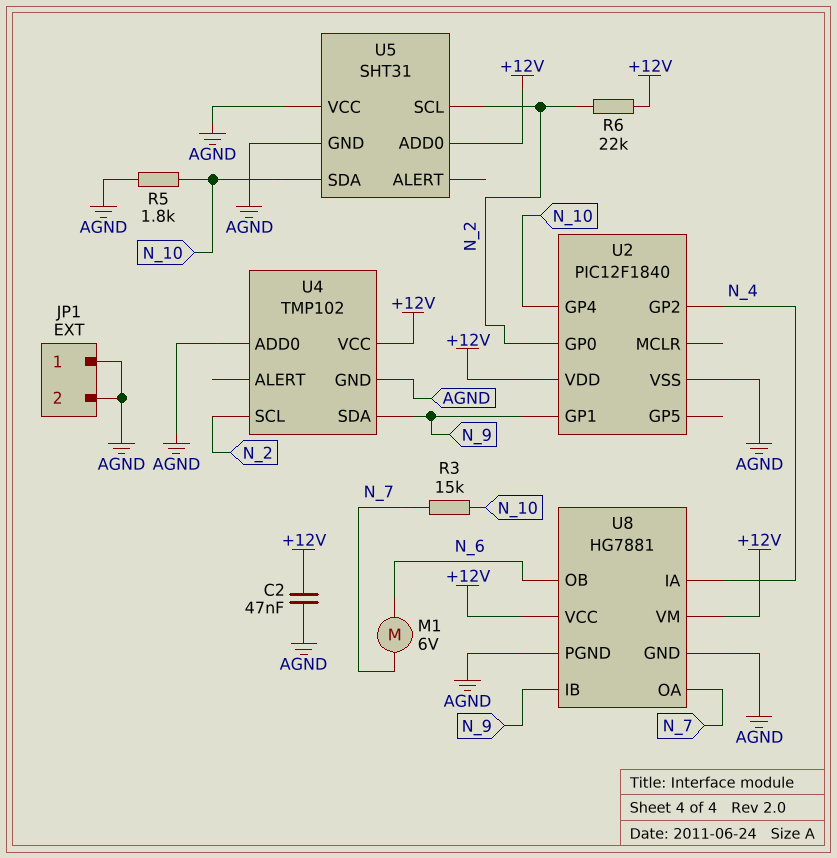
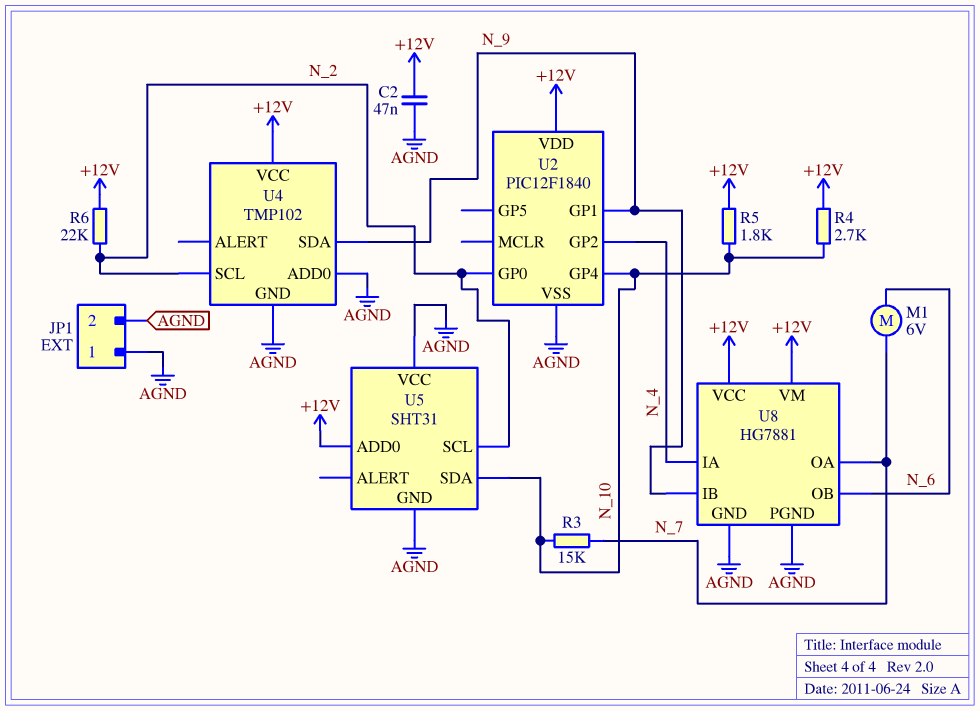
R4: none -> 2.7k (+12V, N_10)
R5: 1.8k (AGND, N_10) -> 1.8k (+12V, N_10)

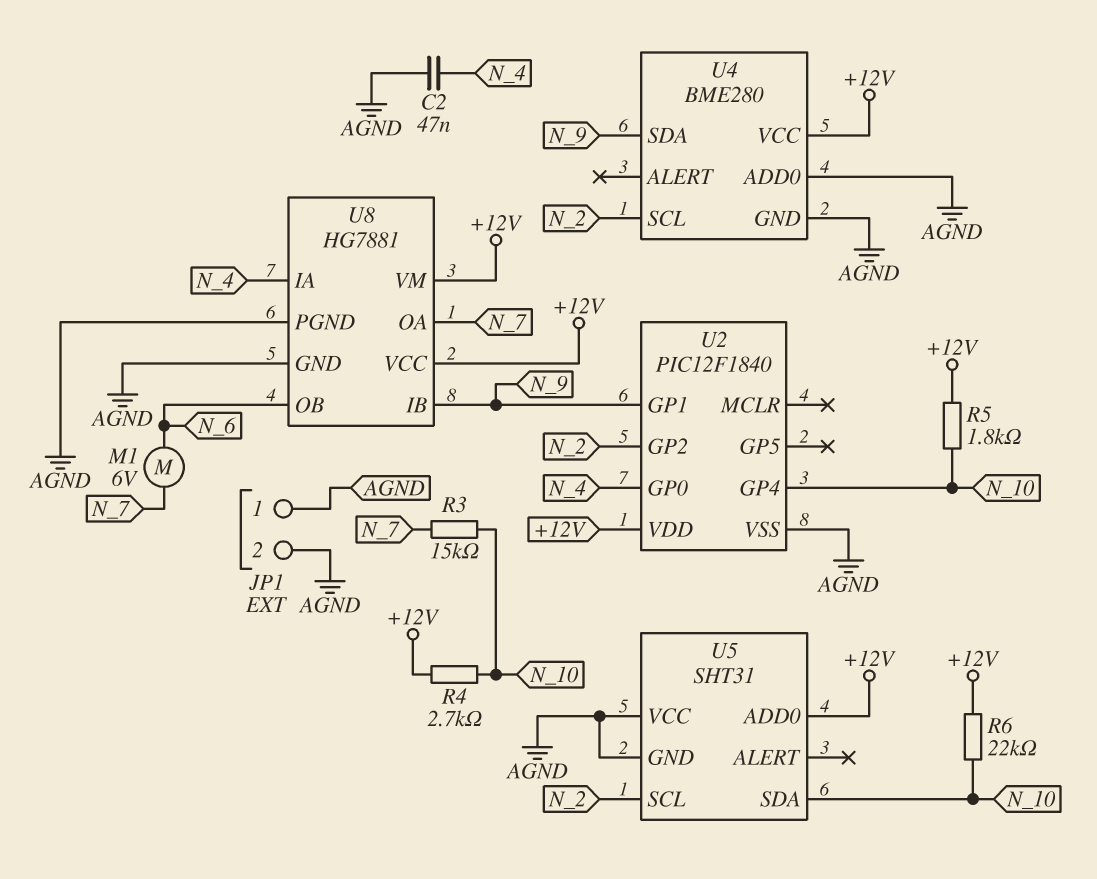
C2: 47nF (+12V, AGND) -> 47nF (AGND, N_4)
R6: 22k (+12V, N_2) -> 22k (+12V, N_10)
U2 pin GP0: N_2 -> N_4
U2 pin GP2: N_4 -> N_2
U4: TMP102 -> BME280

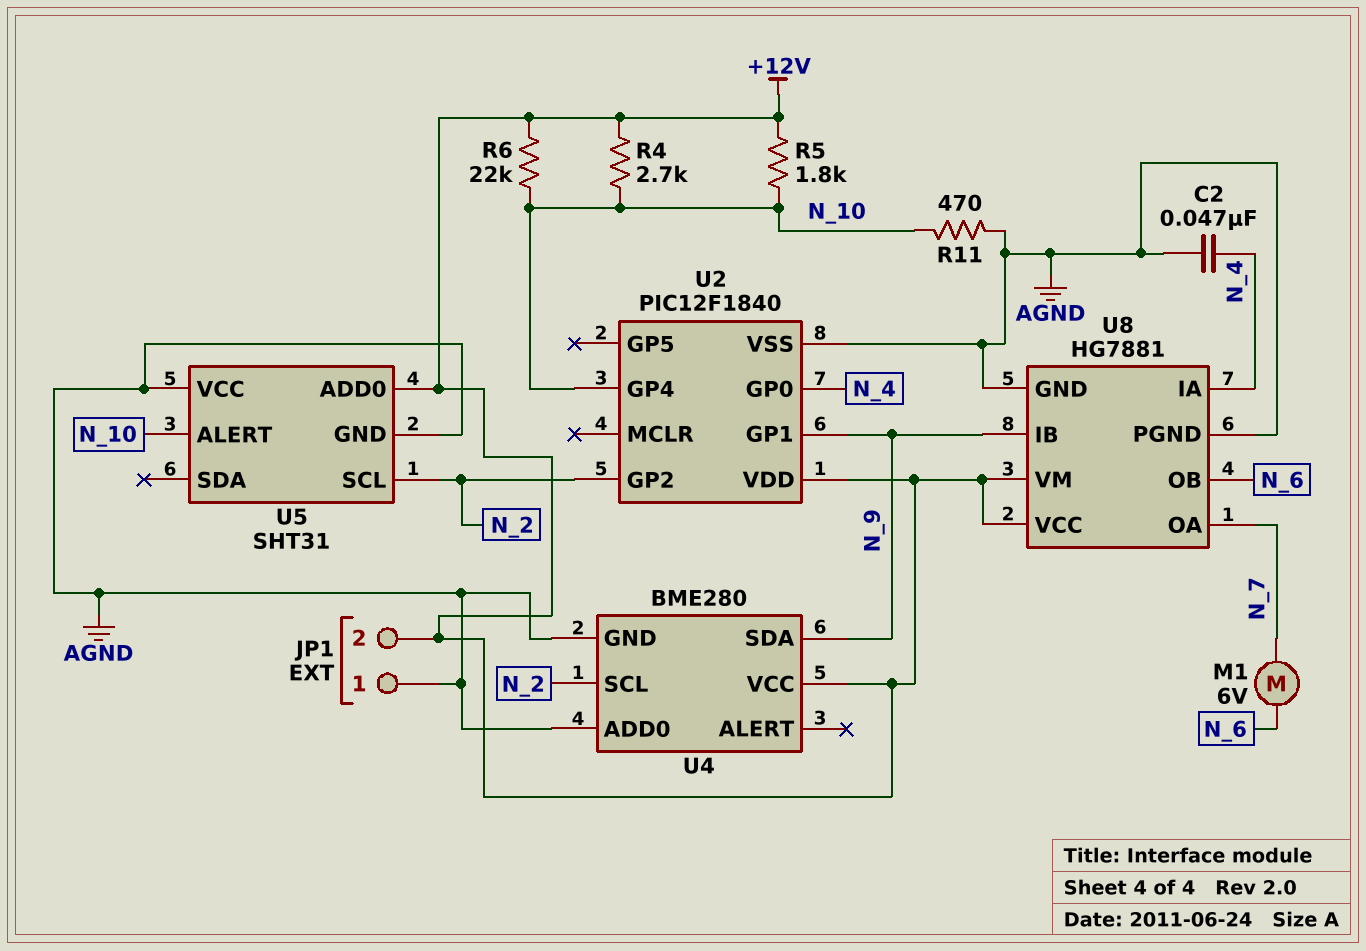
JP1 pin 2: AGND -> +12V
R3: 15k (N_7, N_10) -> none
R11: none -> 470 (AGND, N_10)
U5 pin ALERT: none -> N_10
U5 pin SDA: N_10 -> none

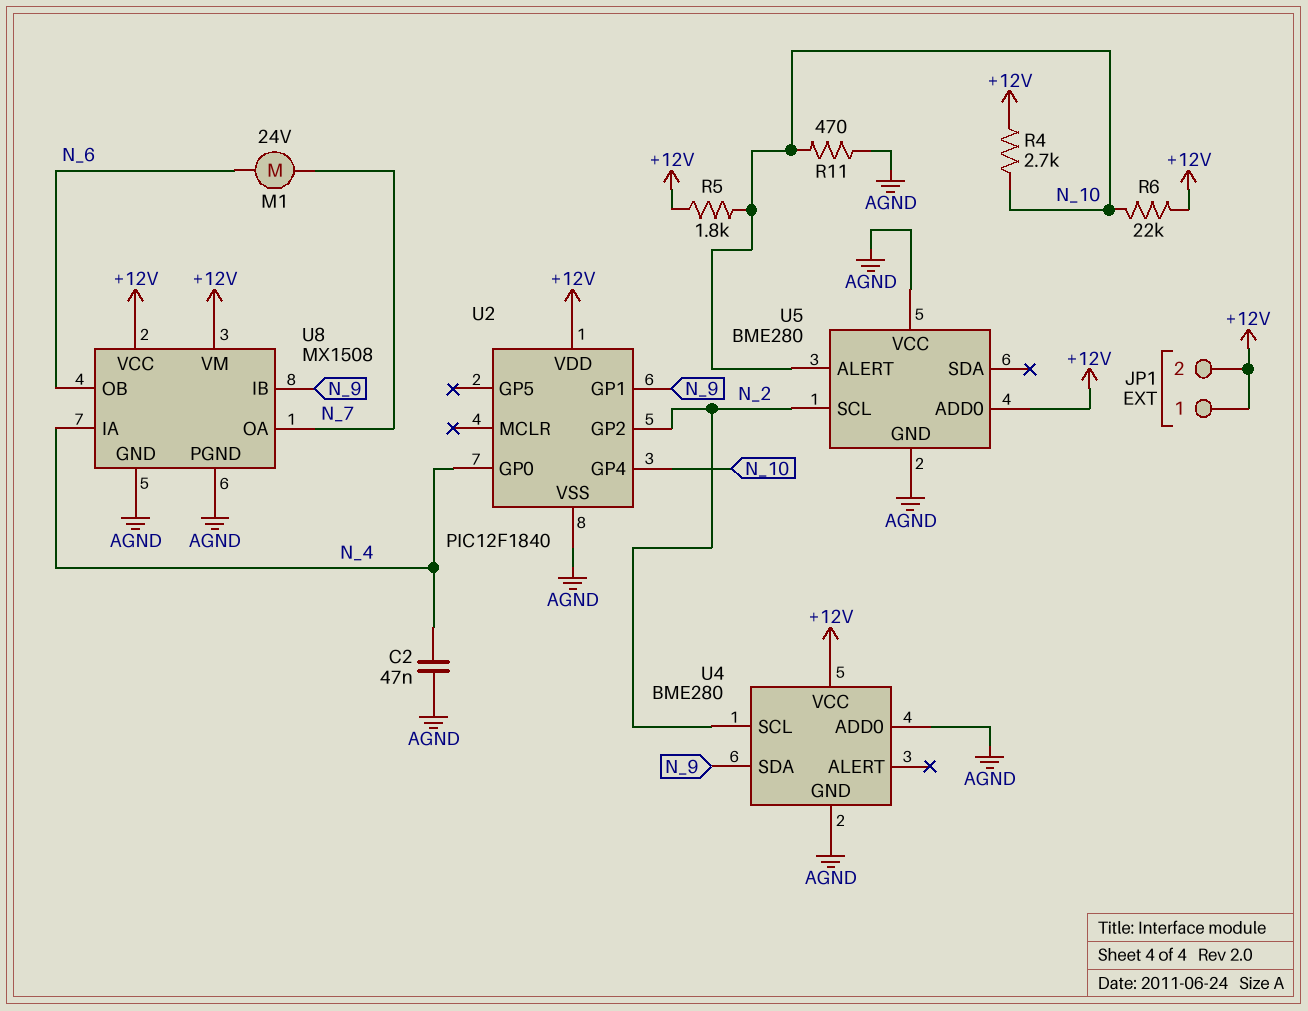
JP1 pin 1: AGND -> +12V
M1: motor 6V (N_6, N_7) -> motor 24V (N_6, N_7)
U5: SHT31 -> BME280
U8: HG7881 -> MX1508

